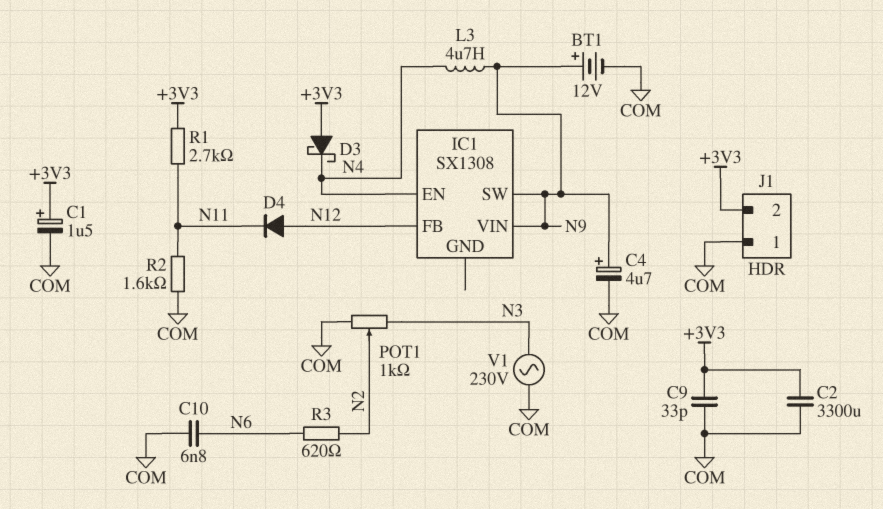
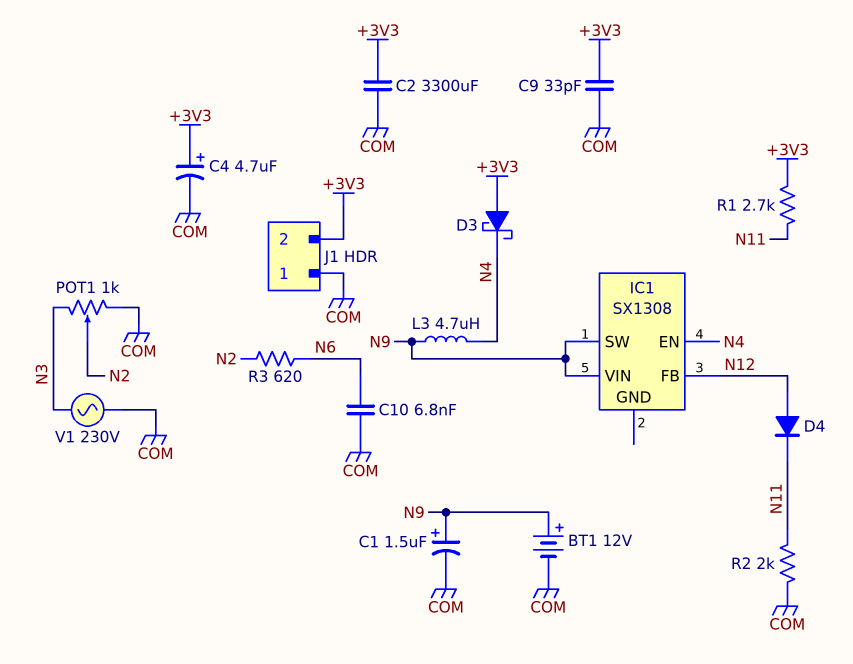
C1: 1.5uF (plus +3V3, minus COM) -> 1.5uF (plus N9, minus COM)
C4: 4.7uF (plus N9, minus COM) -> 4.7uF (plus +3V3, minus COM)
R2: 1.6k (COM, N11) -> 2k (COM, N11)

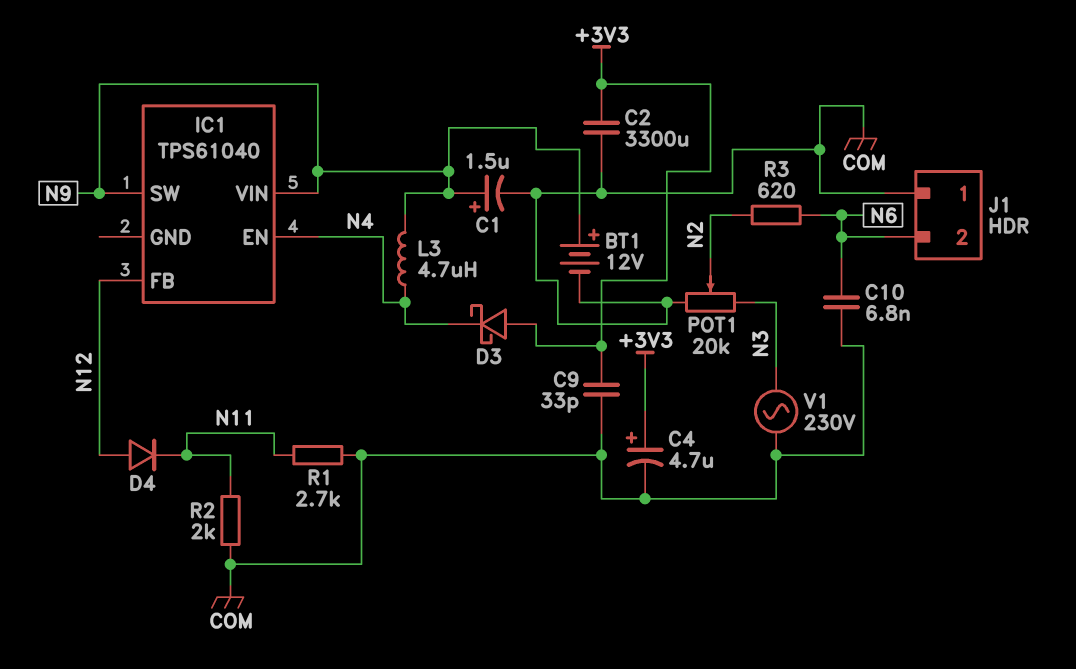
IC1: SX1308 -> TPS61040
J1 pin 2: +3V3 -> N6
POT1: 1k (COM, N3, wiper N2) -> 20k (COM, N3, wiper N2)
R1: 2.7k (+3V3, N11) -> 2.7k (COM, N11)

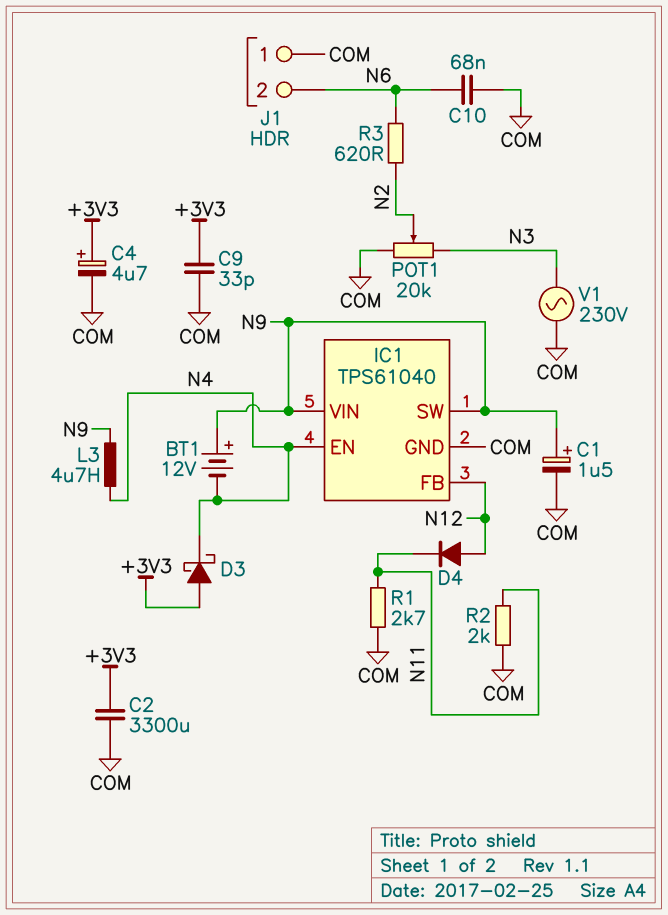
BT1: 12V (plus N9, minus COM) -> 12V (plus N9, minus N4)
C10: 6.8nF (COM, N6) -> 68nF (COM, N6)
IC1 pin GND: none -> COM

